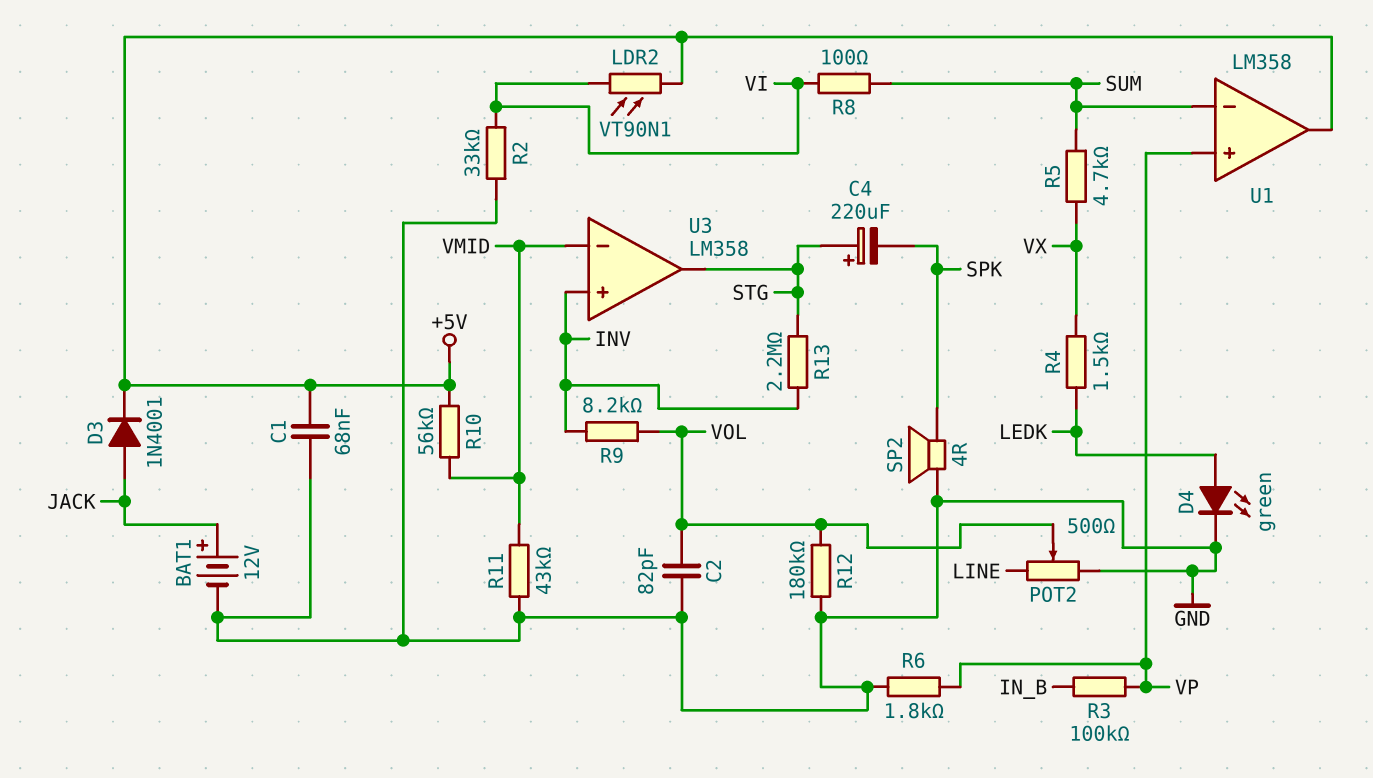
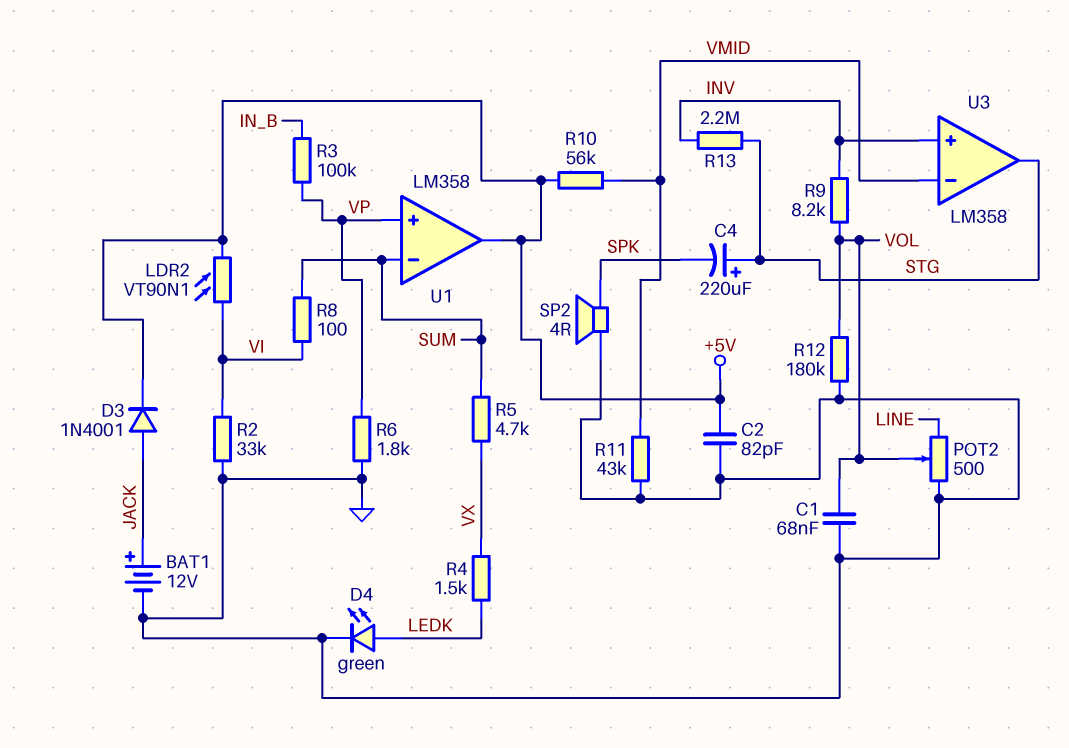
C1: 68nF (+5V, GND) -> 68nF (GND, VOL)
C2: 82pF (GND, VOL) -> 82pF (+5V, GND)

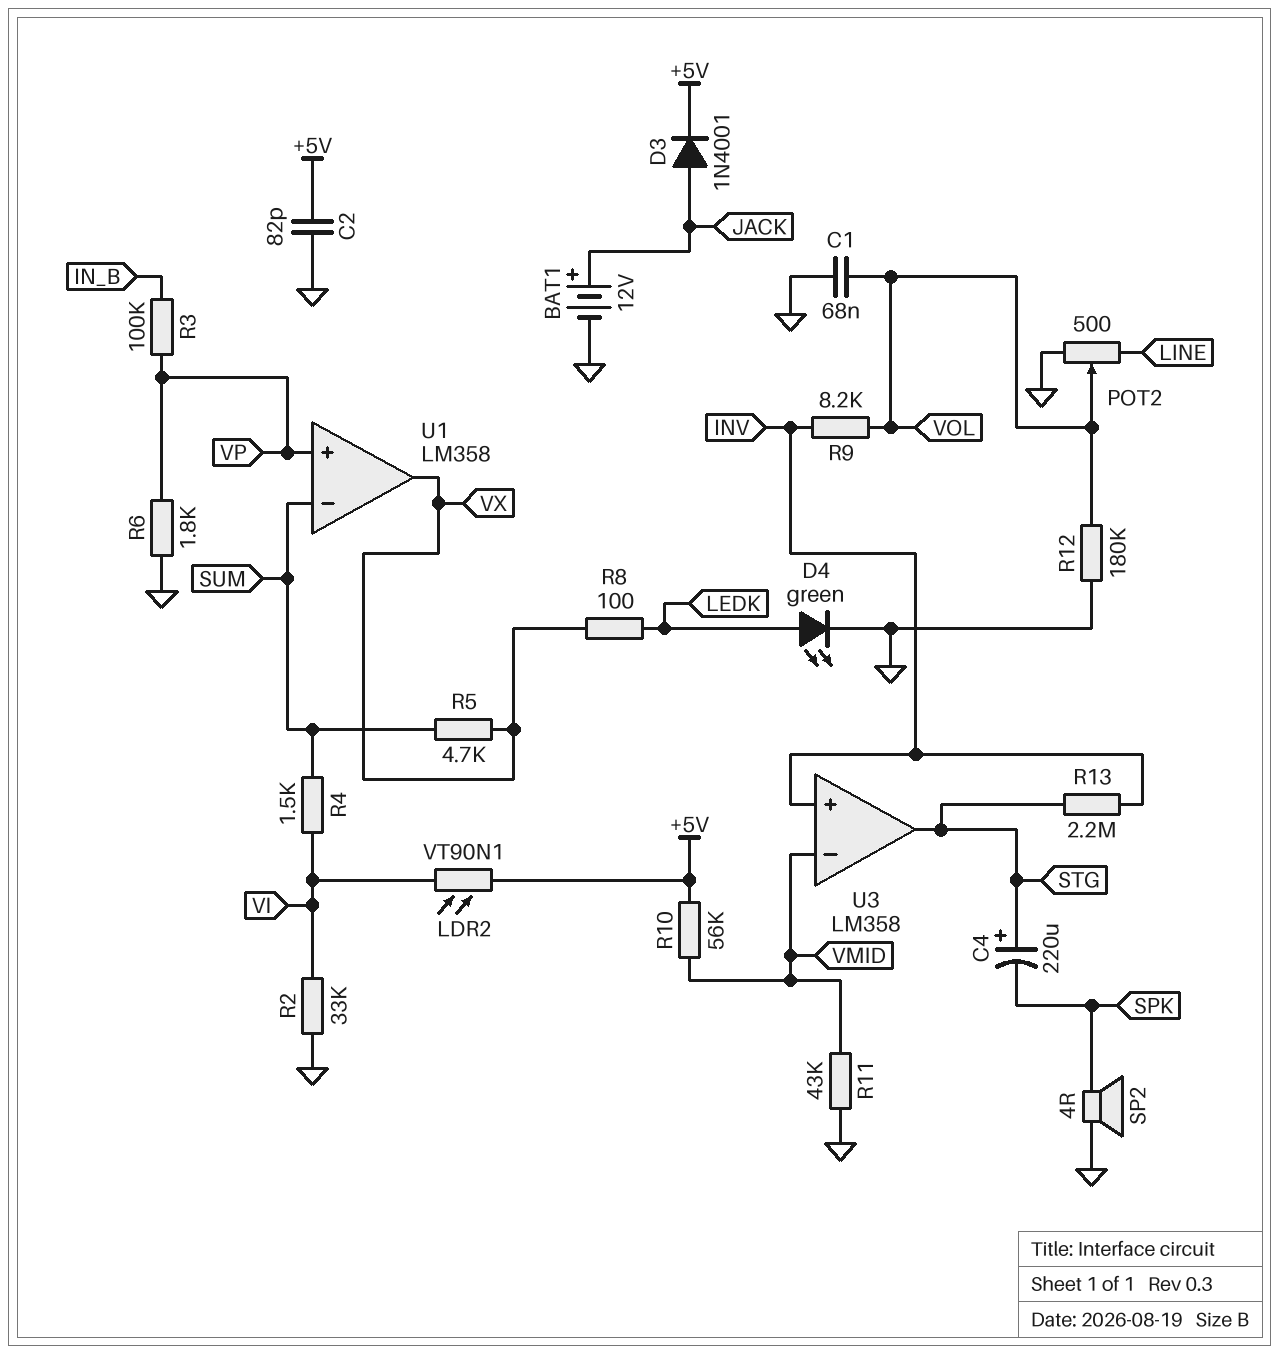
R4: 1.5k (LEDK, VX) -> 1.5k (SUM, VI)
R8: 100 (SUM, VI) -> 100 (LEDK, VX)
U1 pin out: +5V -> VX

